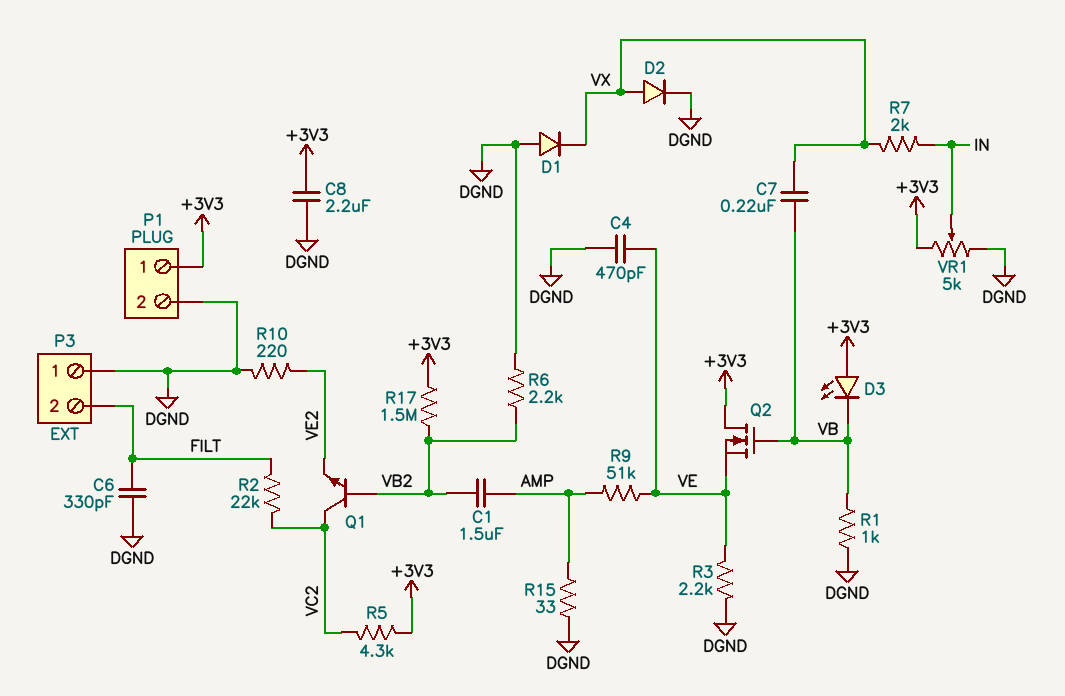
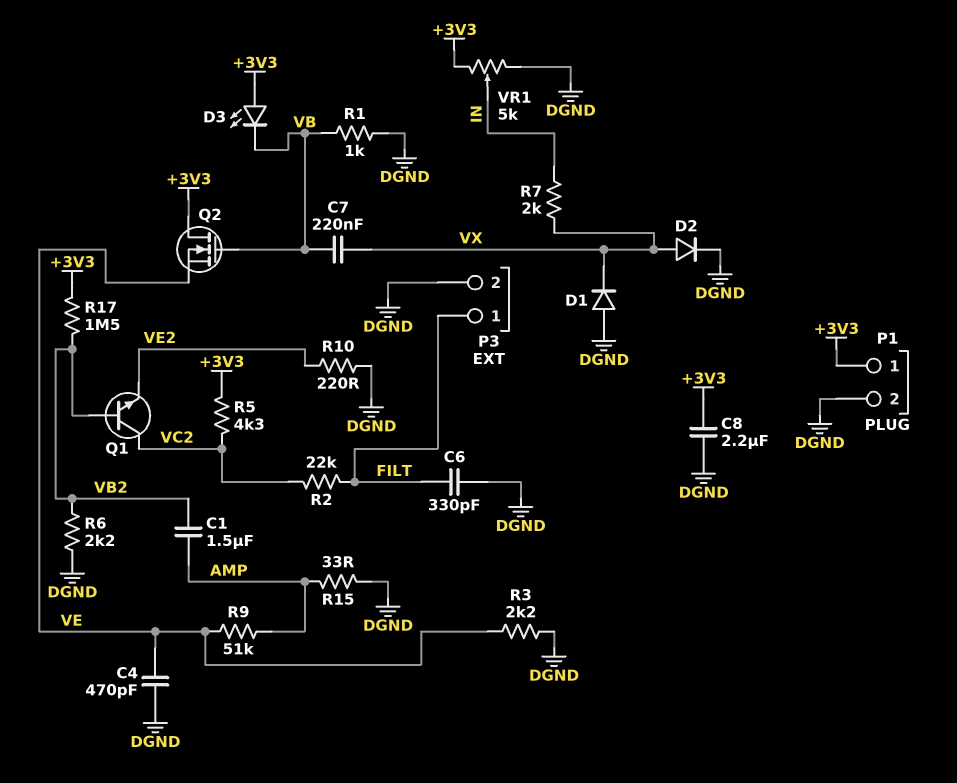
P3 pin 1: DGND -> FILT
P3 pin 2: FILT -> DGND

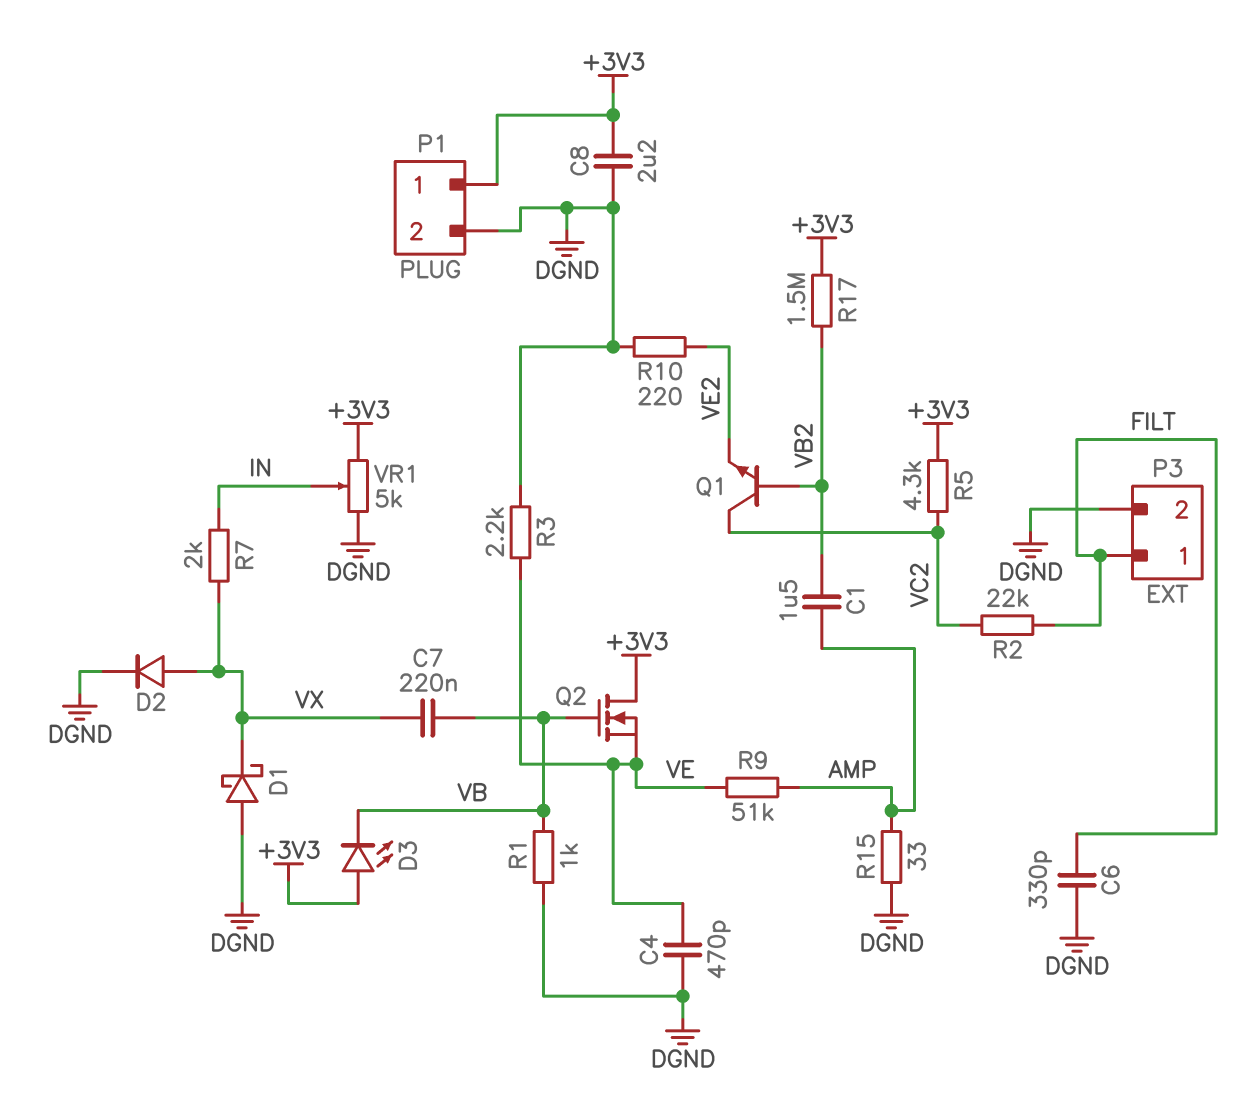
D1: diode (A DGND, K VX) -> schottky (A DGND, K VX)
R6: 2.2k (DGND, VB2) -> none

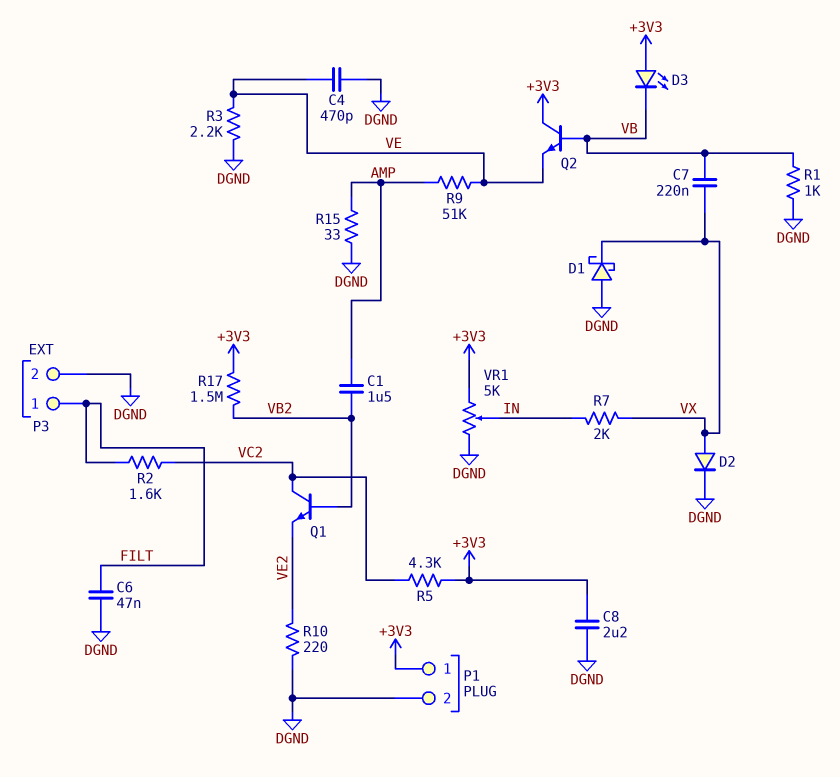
C6: 330pF (DGND, FILT) -> 47nF (DGND, FILT)
Q2: NMOS (G VB, D +3V3, S VE) -> NPN (B VB, C +3V3, E VE)
R2: 22k (FILT, VC2) -> 1.6k (FILT, VC2)

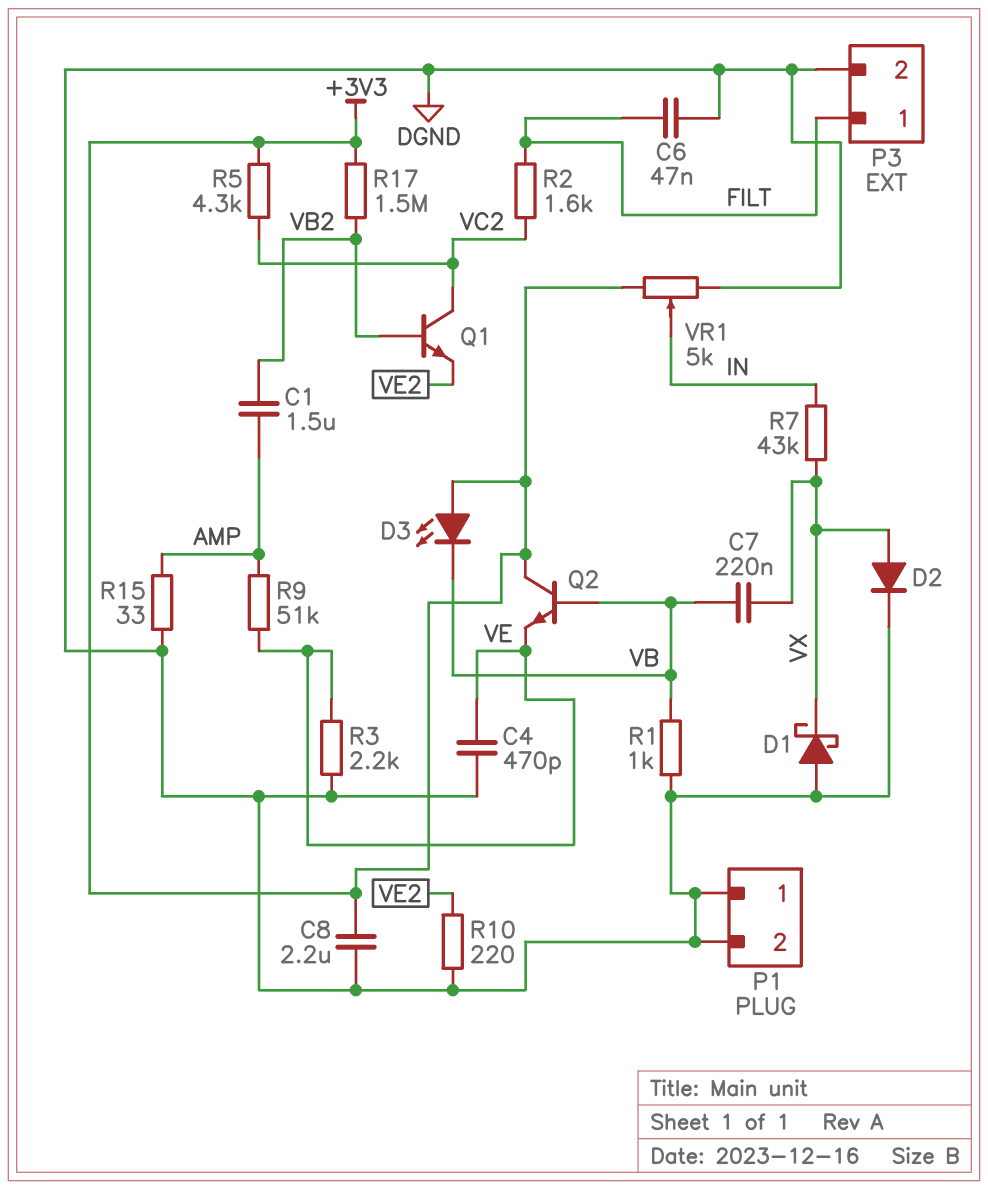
P1 pin 1: +3V3 -> DGND
R7: 2k (IN, VX) -> 43k (IN, VX)

